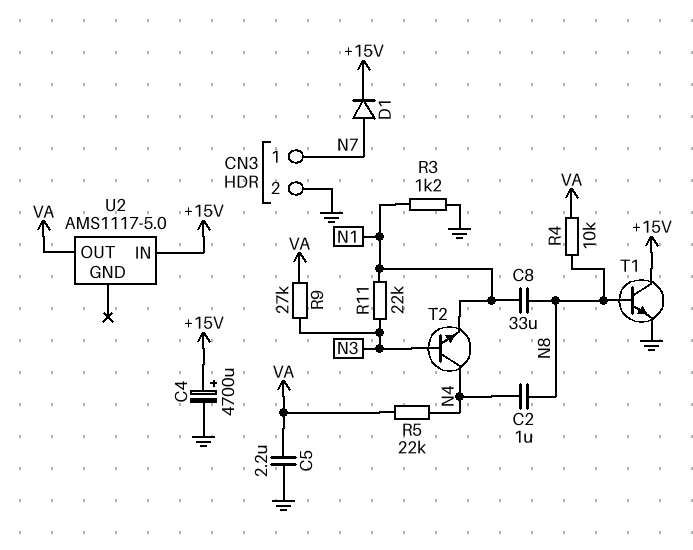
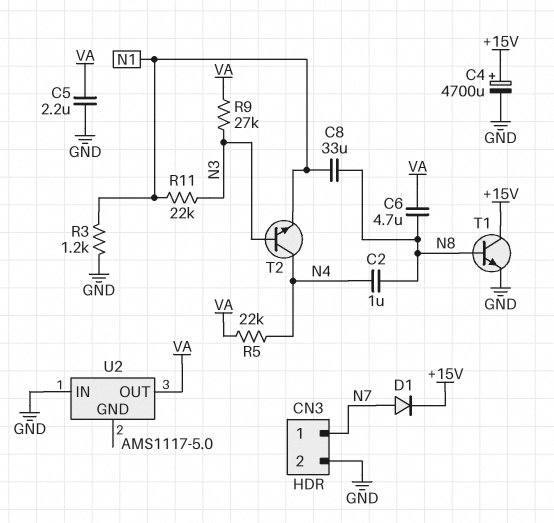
C6: none -> 4.7uF (N8, VA)
R4: 10k (N8, VA) -> none
U2 pin IN: +15V -> GND

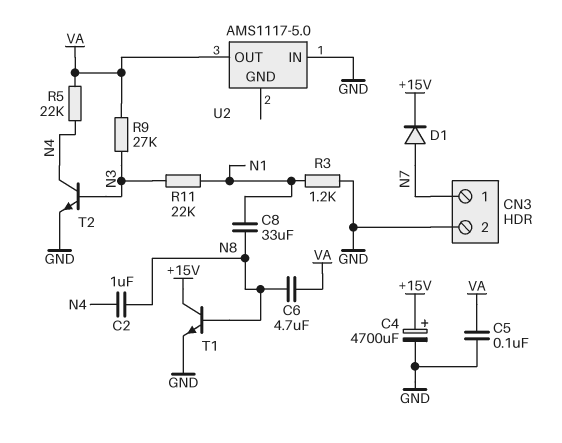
C5: 2.2uF (GND, VA) -> 100nF (GND, VA)
T2: NPN (B N3, C N4, E N1) -> NPN (B N3, C N4, E GND)

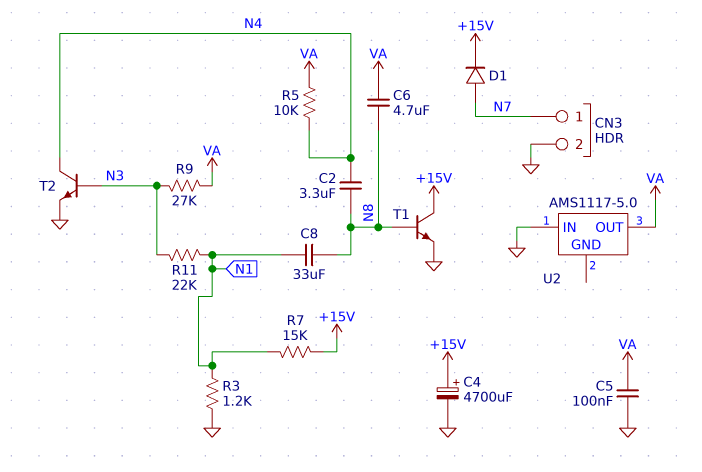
C2: 1uF (N4, N8) -> 3.3uF (N4, N8)
R5: 22k (N4, VA) -> 10k (N4, VA)
R7: none -> 15k (+15V, N1)

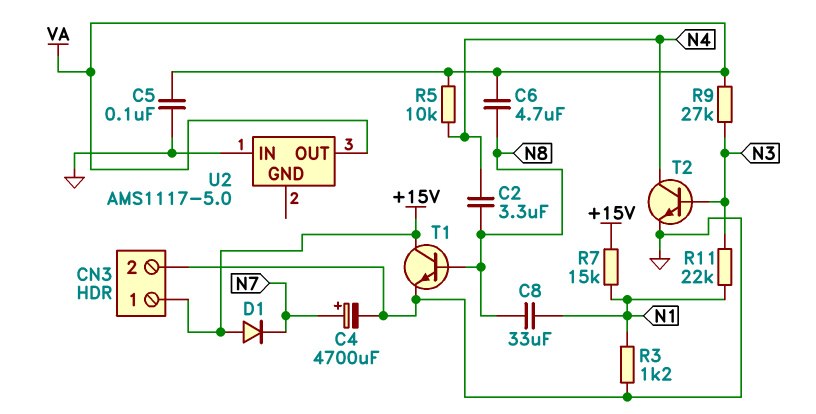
C4: 4700uF (plus +15V, minus GND) -> 4700uF (plus N7, minus GND)
CN3 pin 1: N7 -> +15V
D1: diode (A N7, K +15V) -> diode (A +15V, K N7)

